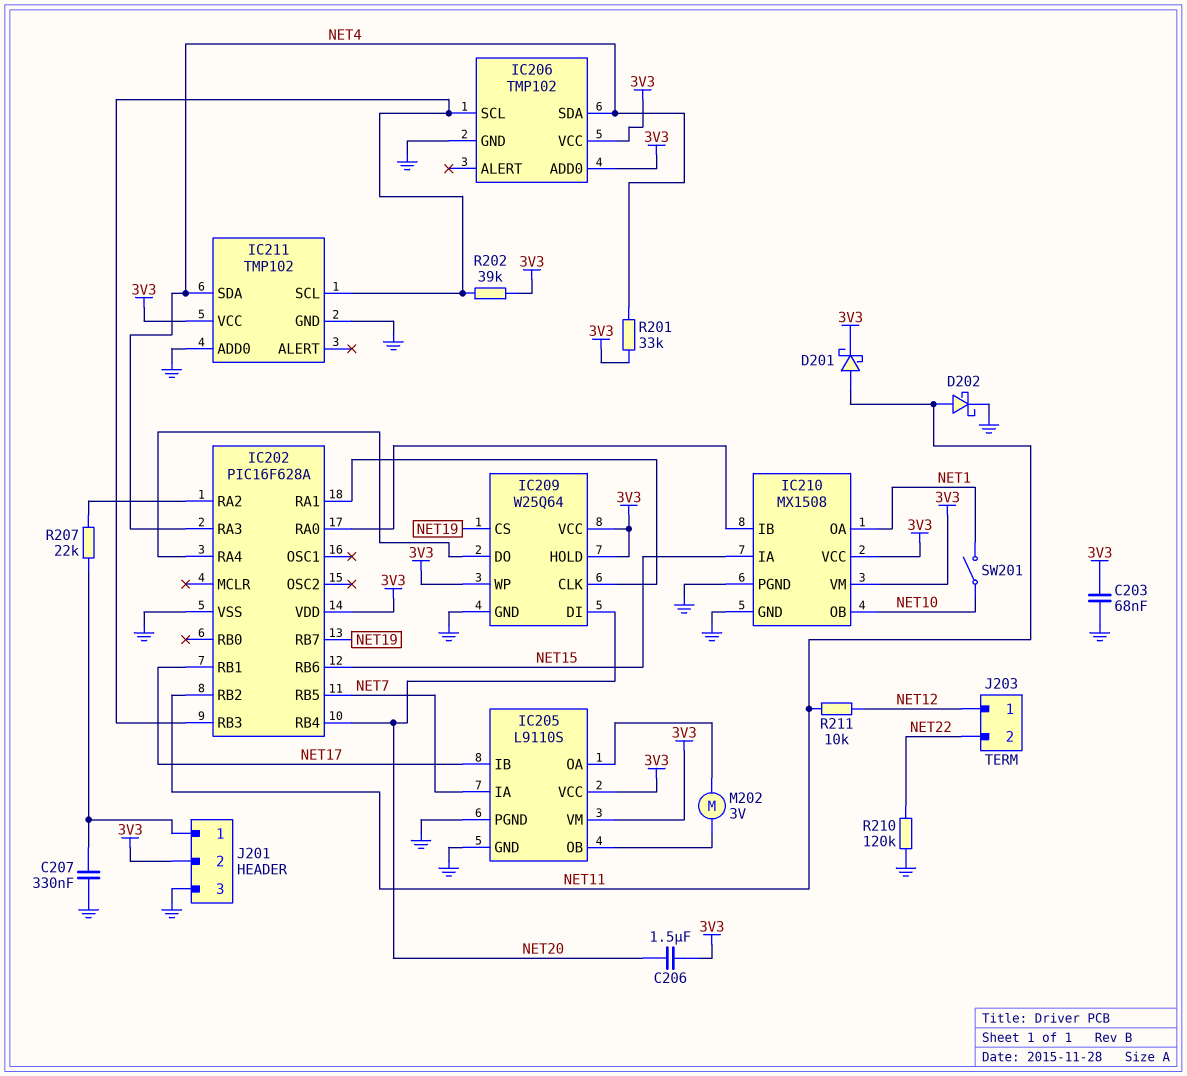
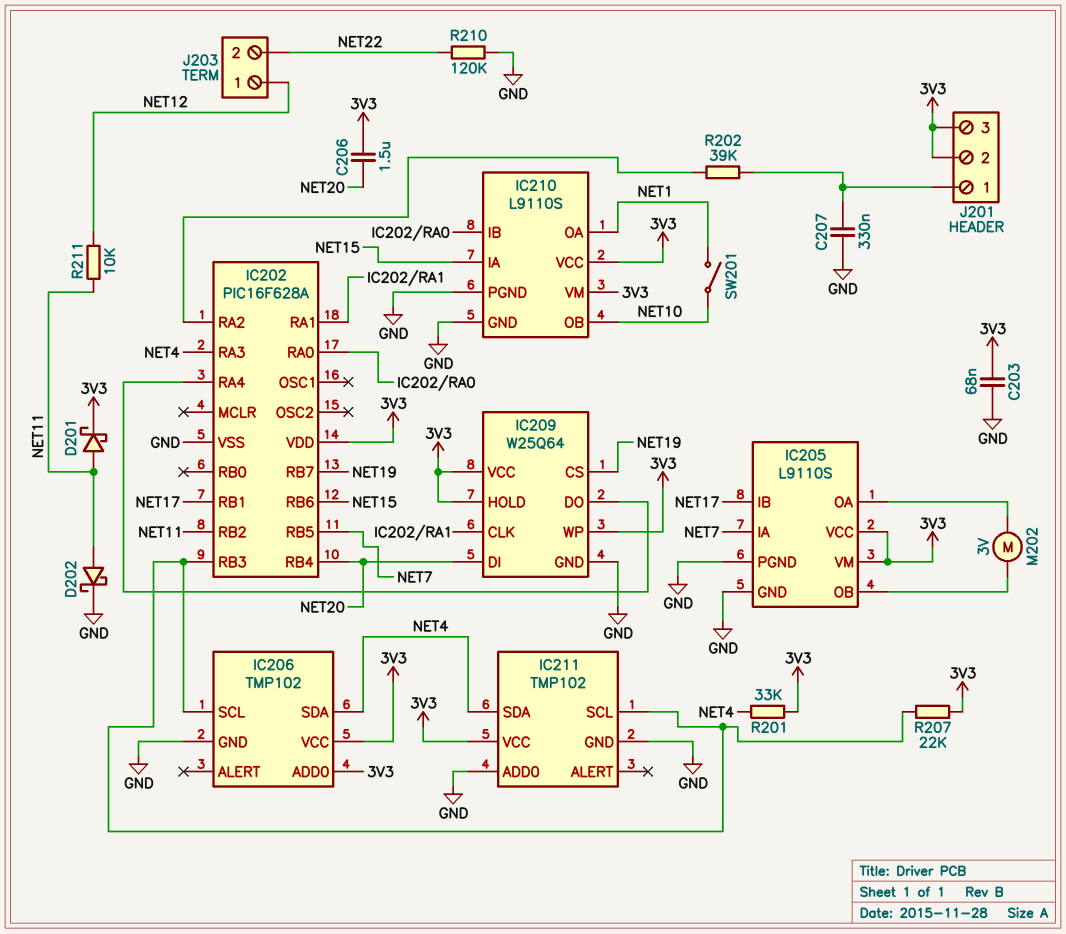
IC210: MX1508 -> L9110S
J201 pin 3: GND -> 3V3
R202: 39k (3V3, IC202/RB3) -> 39k (IC202/RA2, J201/1)
R207: 22k (IC202/RA2, J201/1) -> 22k (3V3, IC202/RB3)

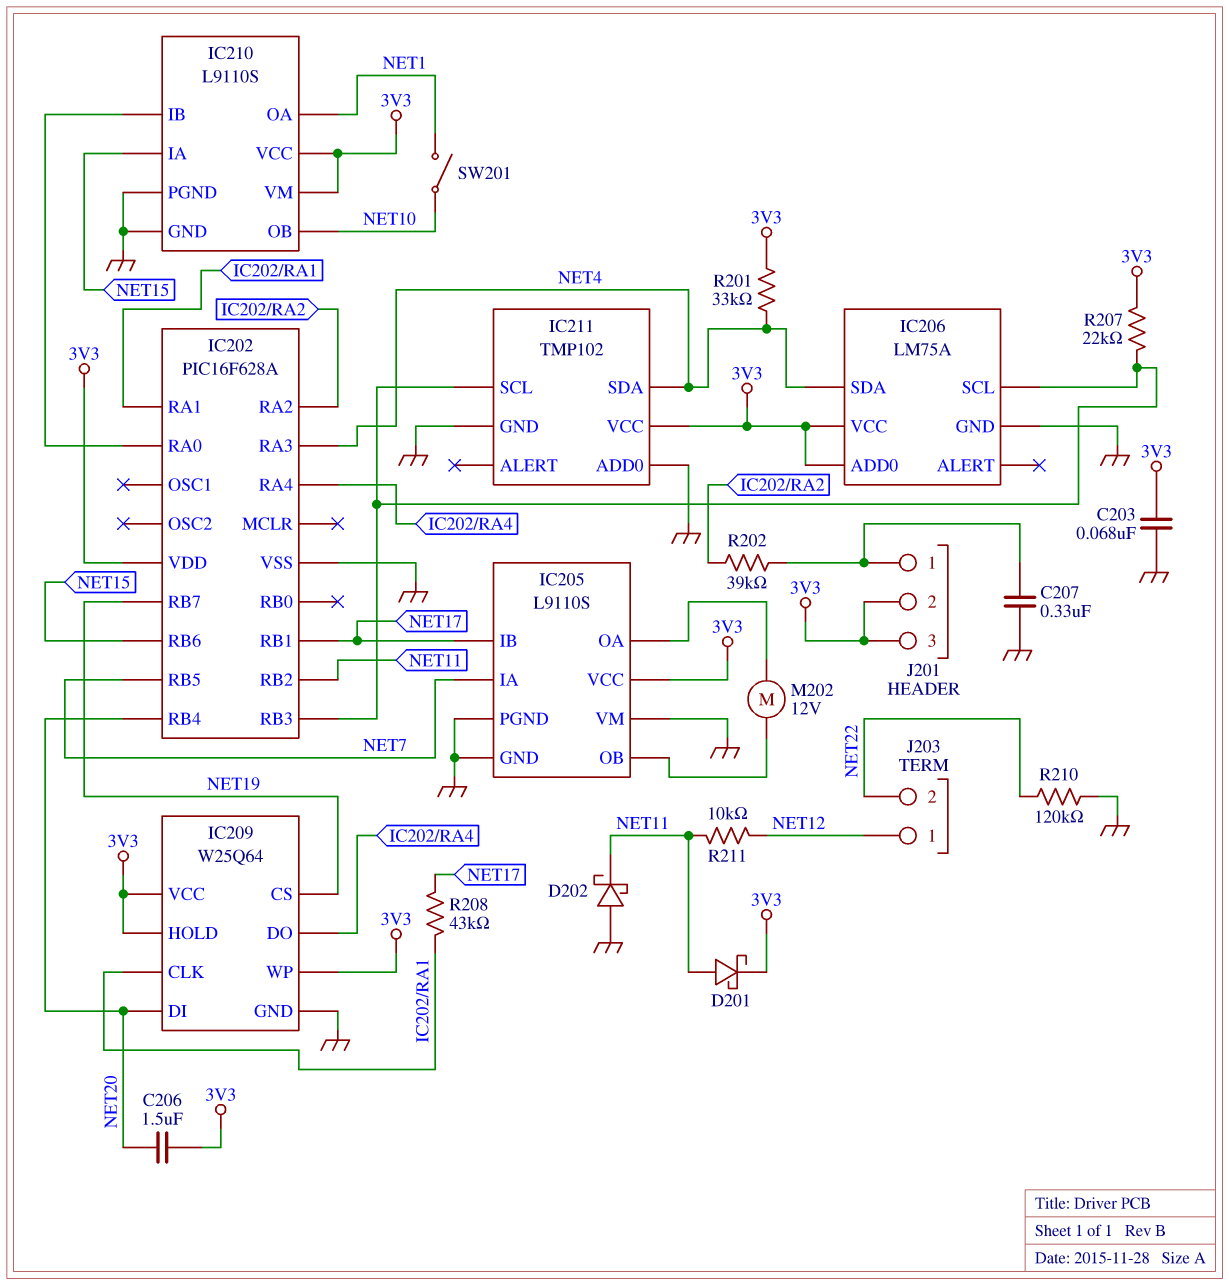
D202: schottky (A NET11, K GND) -> schottky (A GND, K NET11)
IC205 pin VM: 3V3 -> GND
IC206: TMP102 -> LM75A
M202: motor 3V (IC205/OA, IC205/OB) -> motor 12V (IC205/OA, IC205/OB)
R208: none -> 43k (IC202/RA1, NET17)

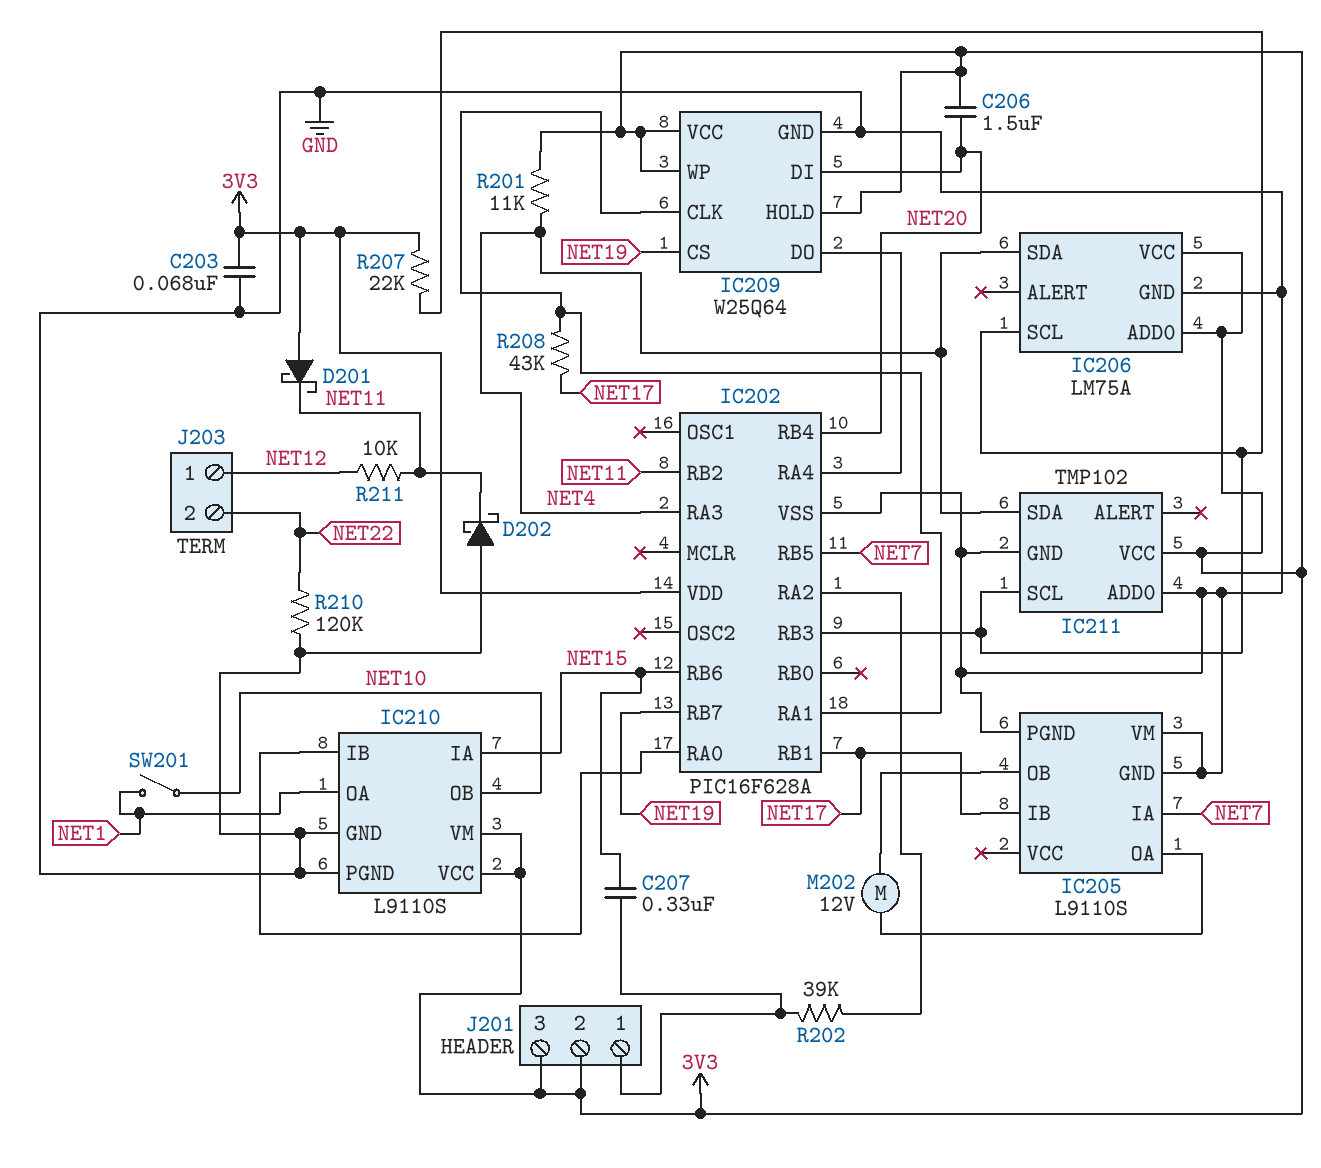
C207: 330nF (GND, J201/1) -> 330nF (J201/1, NET15)
D201: schottky (A NET11, K 3V3) -> schottky (A 3V3, K NET11)
IC205 pin VCC: 3V3 -> none
R201: 33k (3V3, NET4) -> 11k (3V3, NET4)

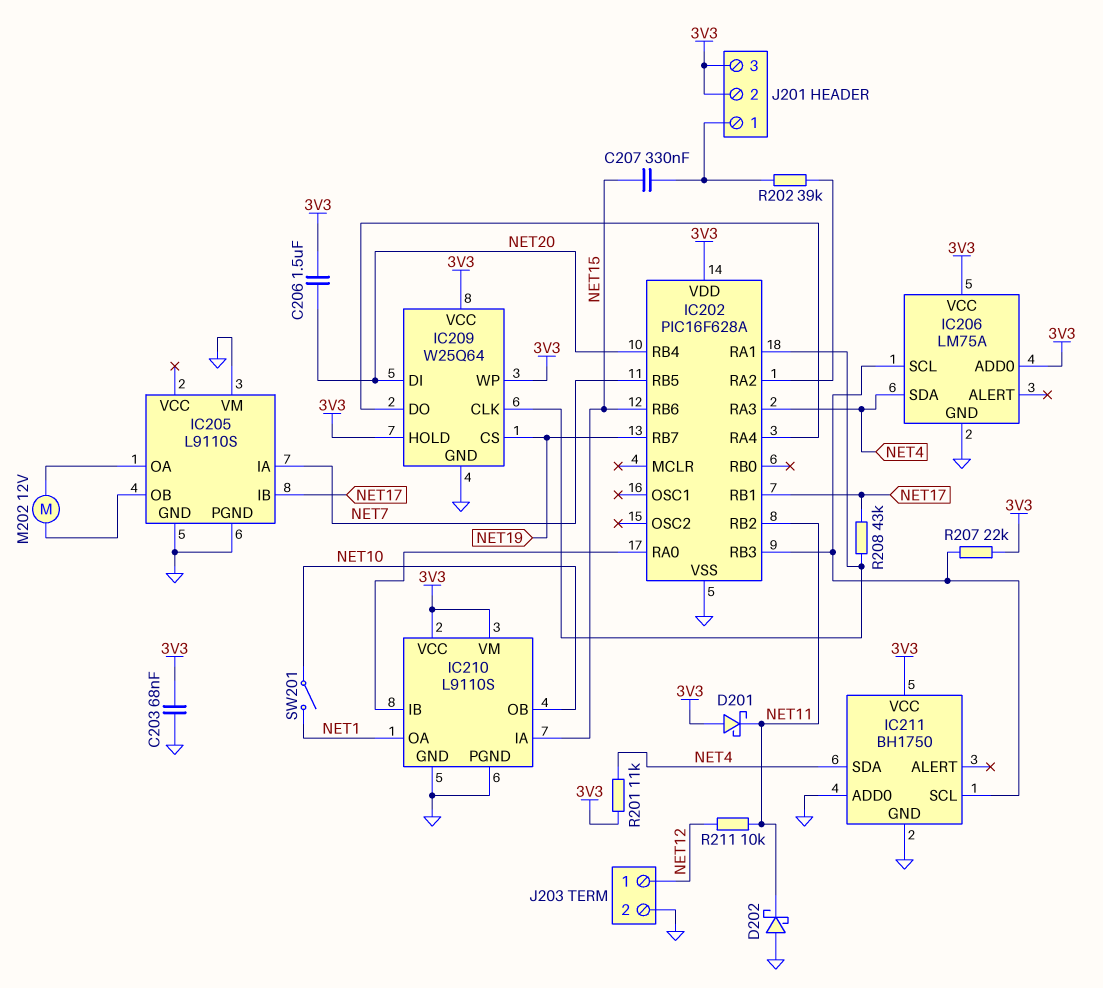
IC211: TMP102 -> BH1750
J203 pin 2: NET22 -> GND
R210: 120k (GND, NET22) -> none

